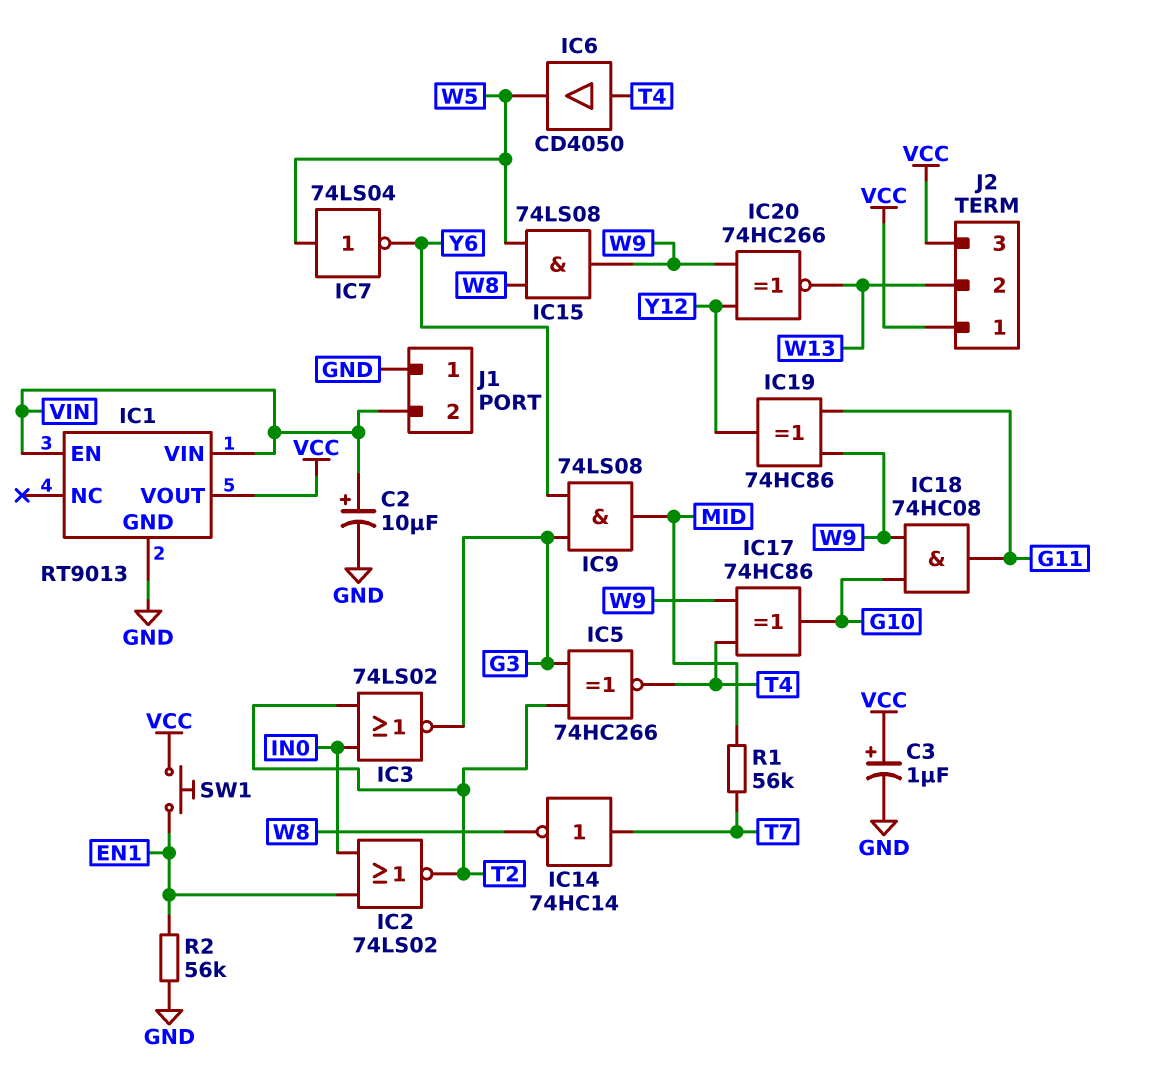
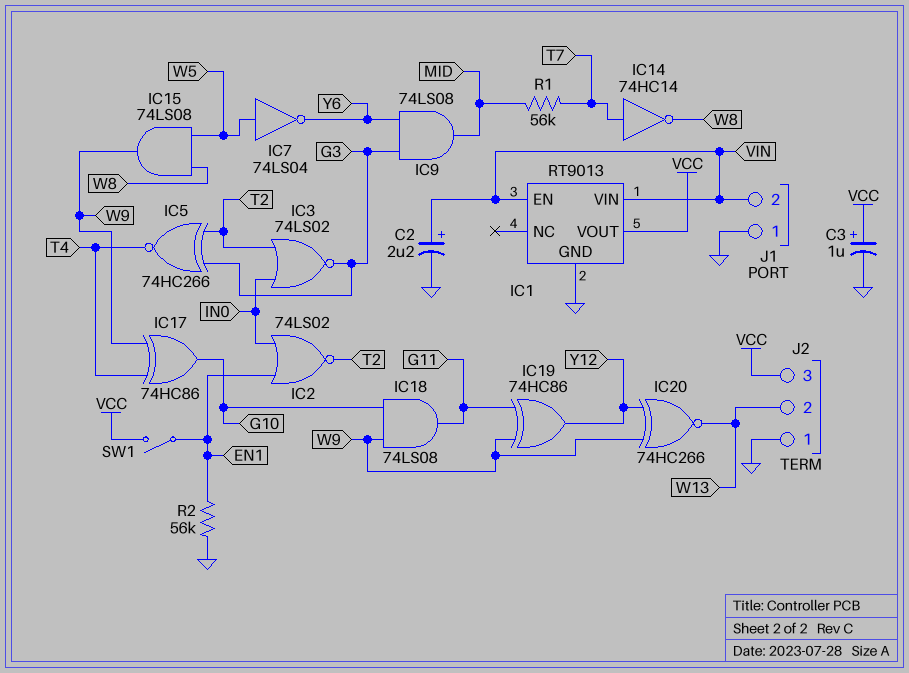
C2: 10uF (plus VIN, minus GND) -> 2.2uF (plus VIN, minus GND)
IC6: buffer CD4050 (in T4, out W5) -> none
IC18: AND 74HC08 (in G10, in W9, out G11) -> AND 74LS08 (in G10, in W9, out G11)
J2 pin 1: VCC -> GND
SW1: button (EN1, VCC) -> switch (EN1, VCC)

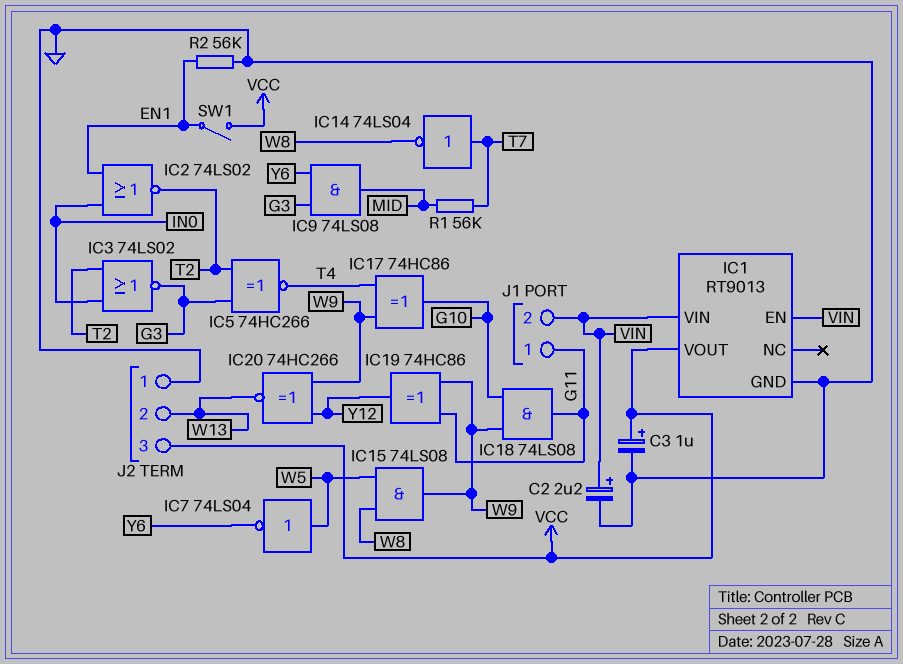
IC14: NOT 74HC14 (in T7, out W8) -> NOT 74LS04 (in T7, out W8)
J1 pin 1: GND -> G11

